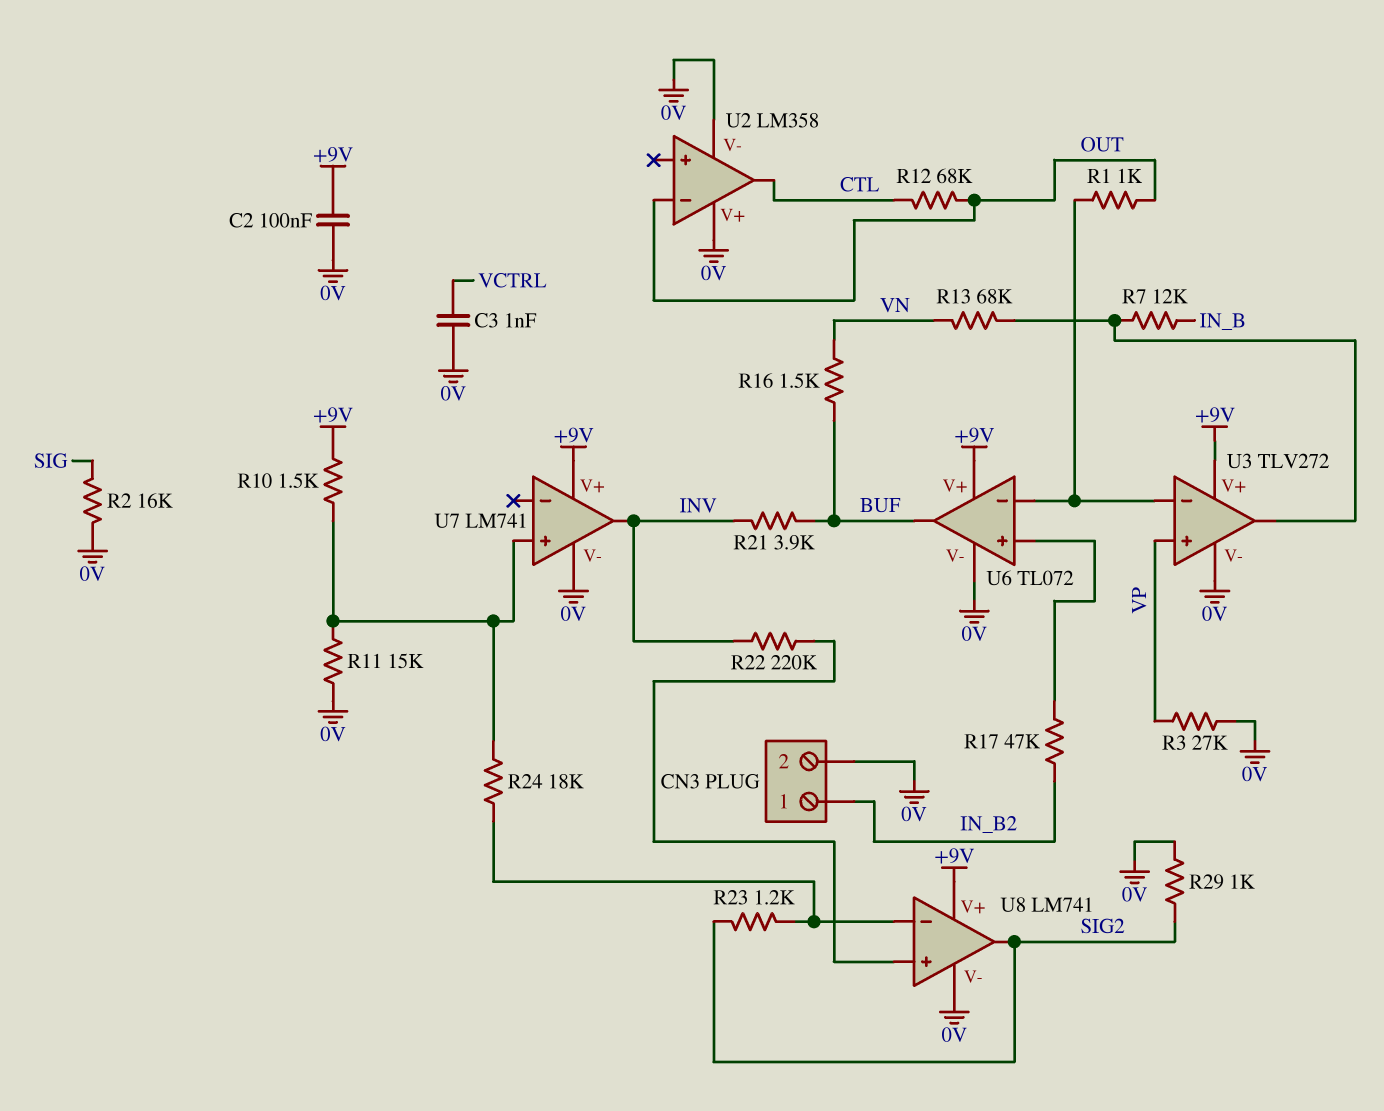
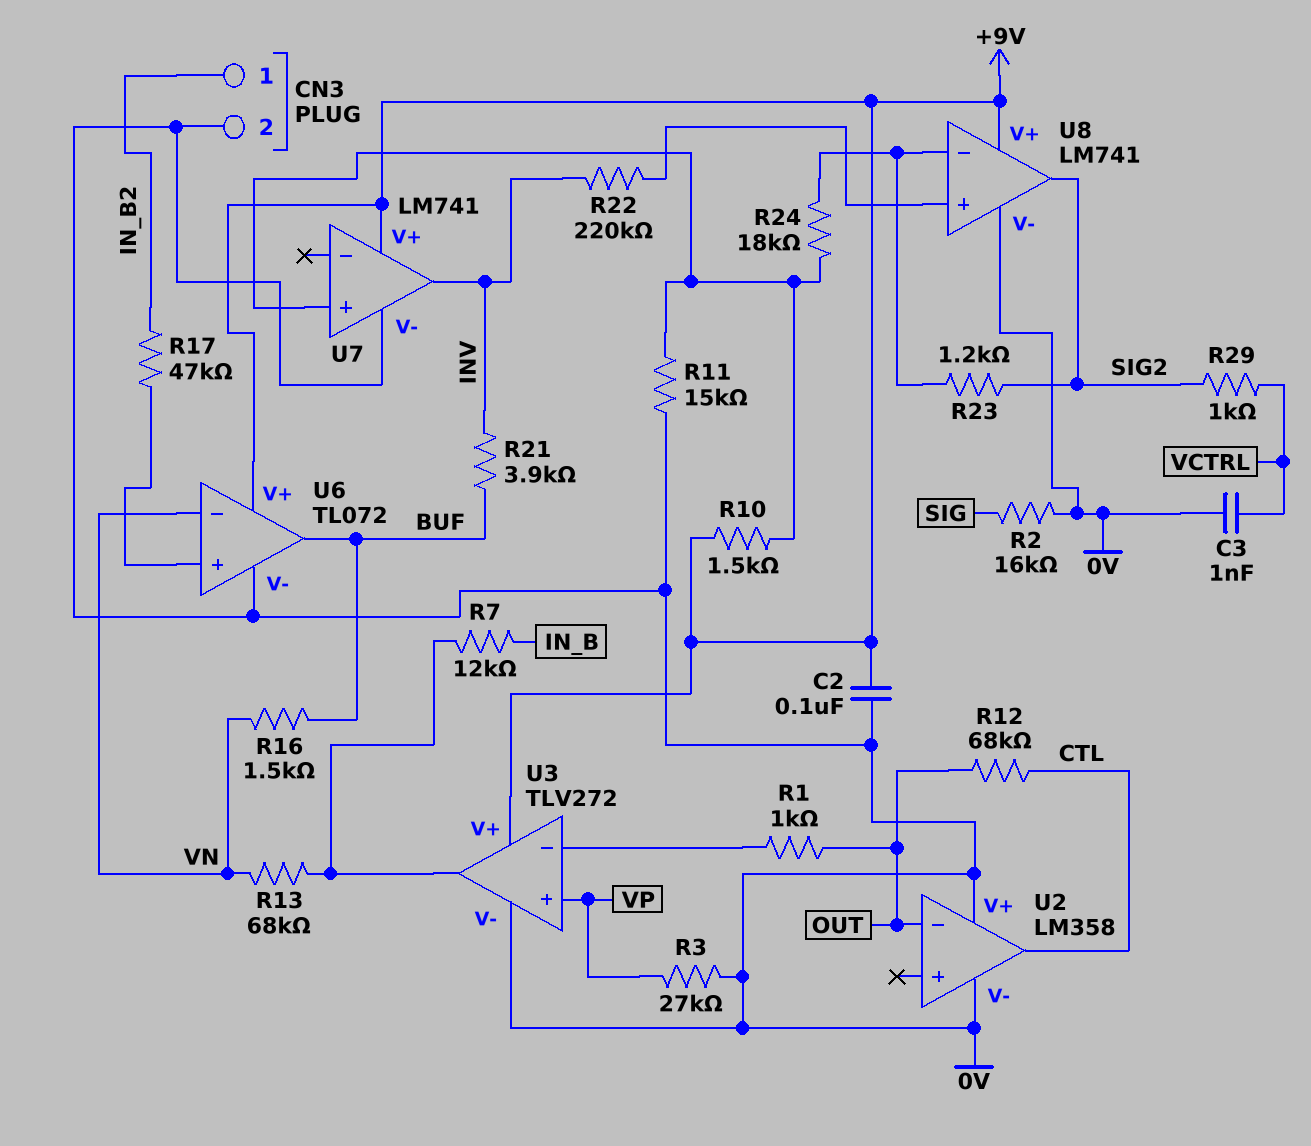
R29: 1k (0V, SIG2) -> 1k (SIG2, VCTRL)
U6 pin in-: U3/in- -> VN

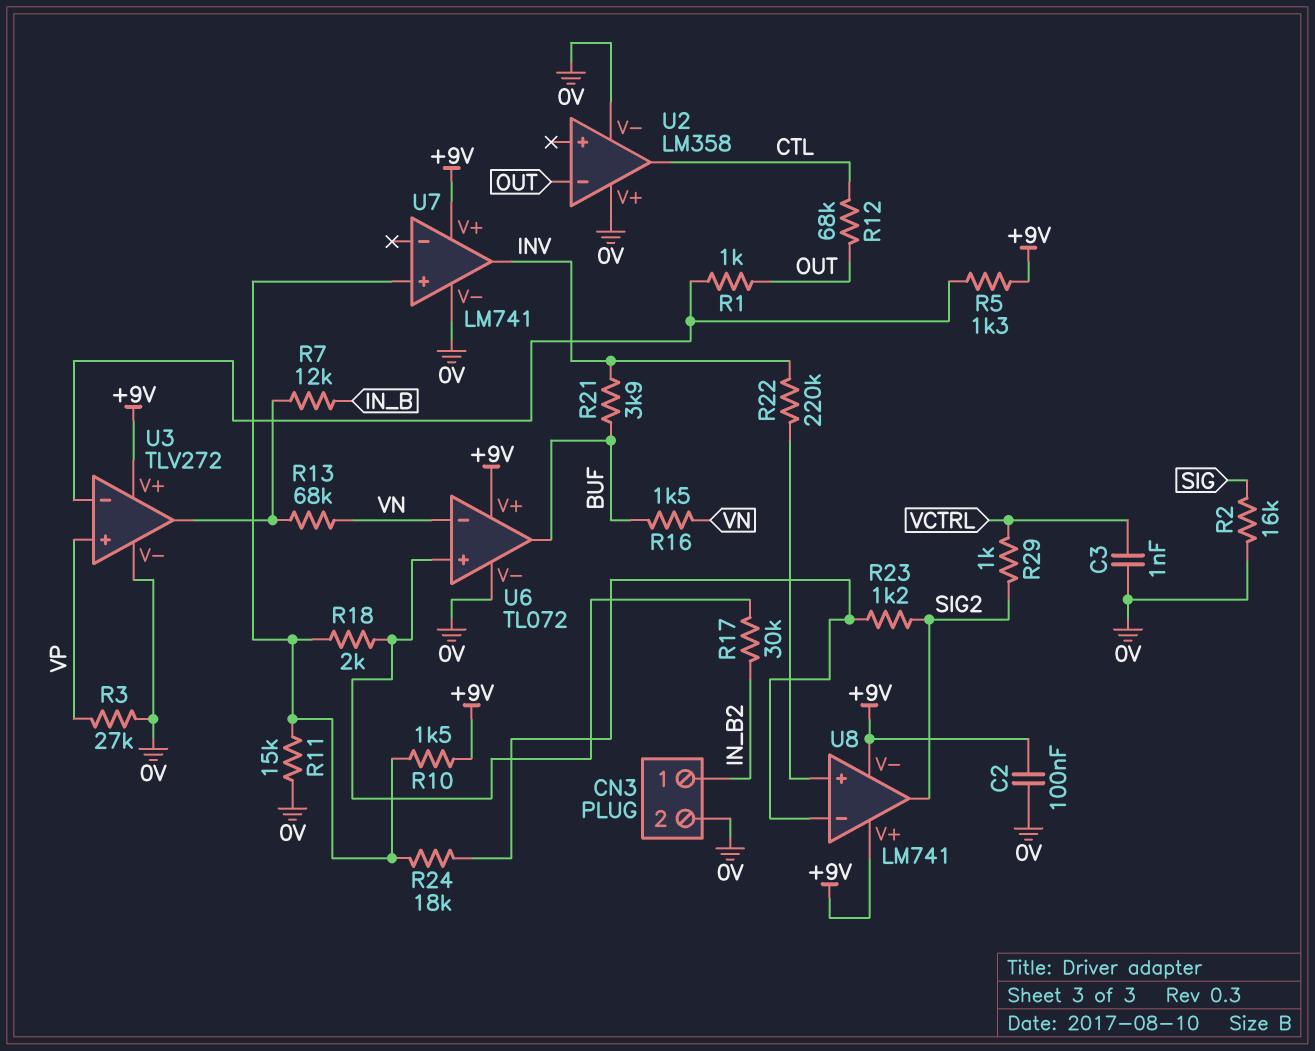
R5: none -> 1.3k (+9V, U3/in-)
R17: 47k (IN_B2, U6/in+) -> 30k (IN_B2, U6/in+)
R18: none -> 2k (U6/in+, U7/in+)
U8 pin V-: 0V -> +9V

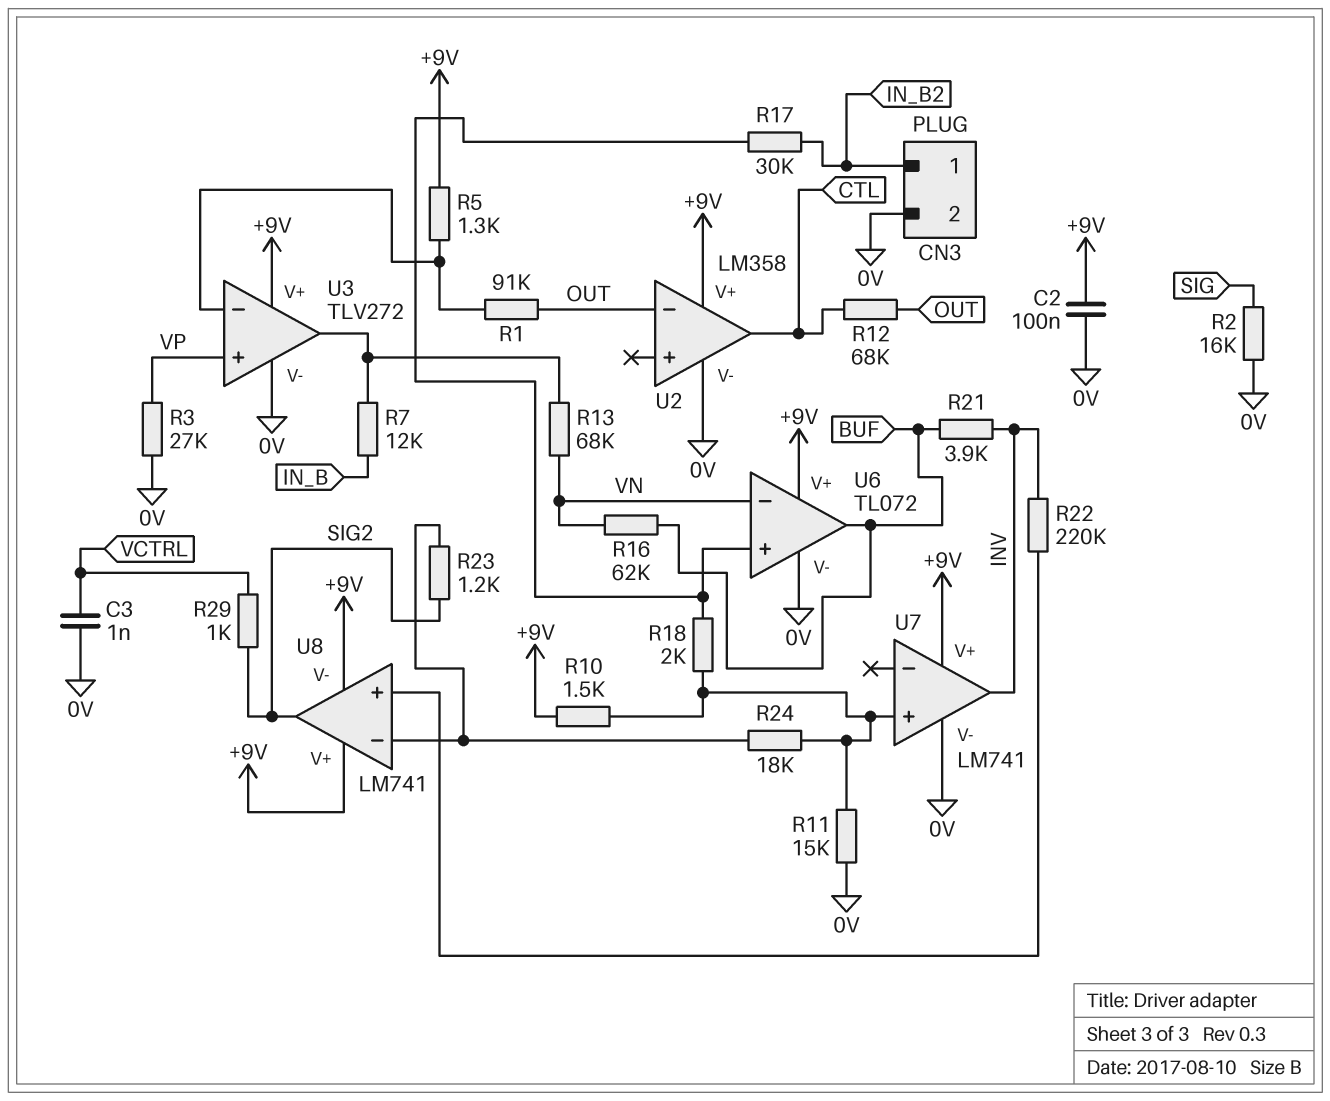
R1: 1k (OUT, U3/in-) -> 91k (OUT, U3/in-)
R16: 1.5k (BUF, VN) -> 62k (BUF, VN)
U2 pin V+: 0V -> +9V

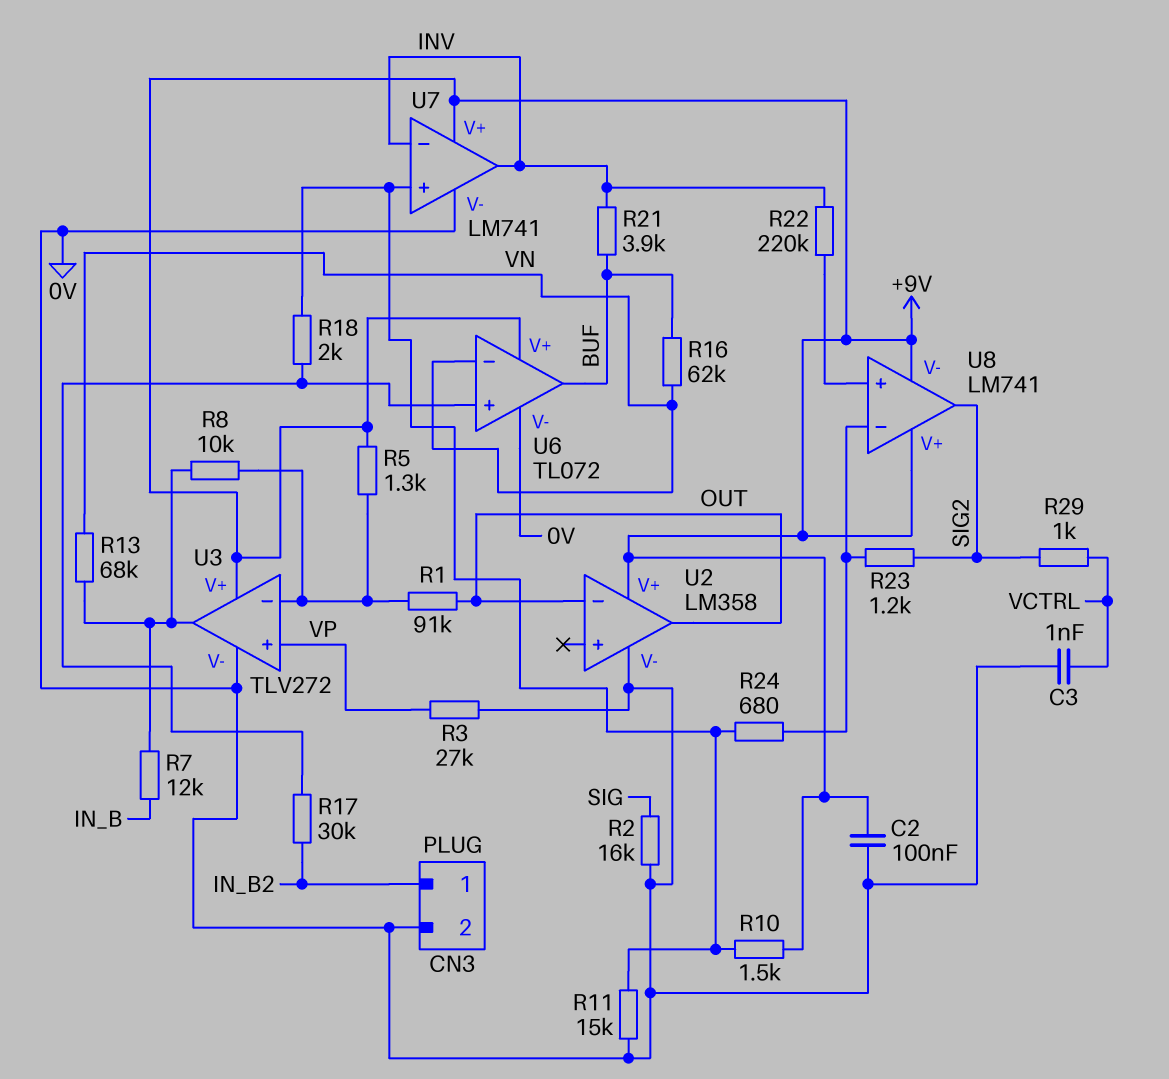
R8: none -> 10k (U3/in-, U3/out)
R12: 68k (CTL, OUT) -> none
R24: 18k (U7/in+, U8/in-) -> 680 (U7/in+, U8/in-)
U2 pin out: CTL -> OUT
U7 pin in-: none -> INV

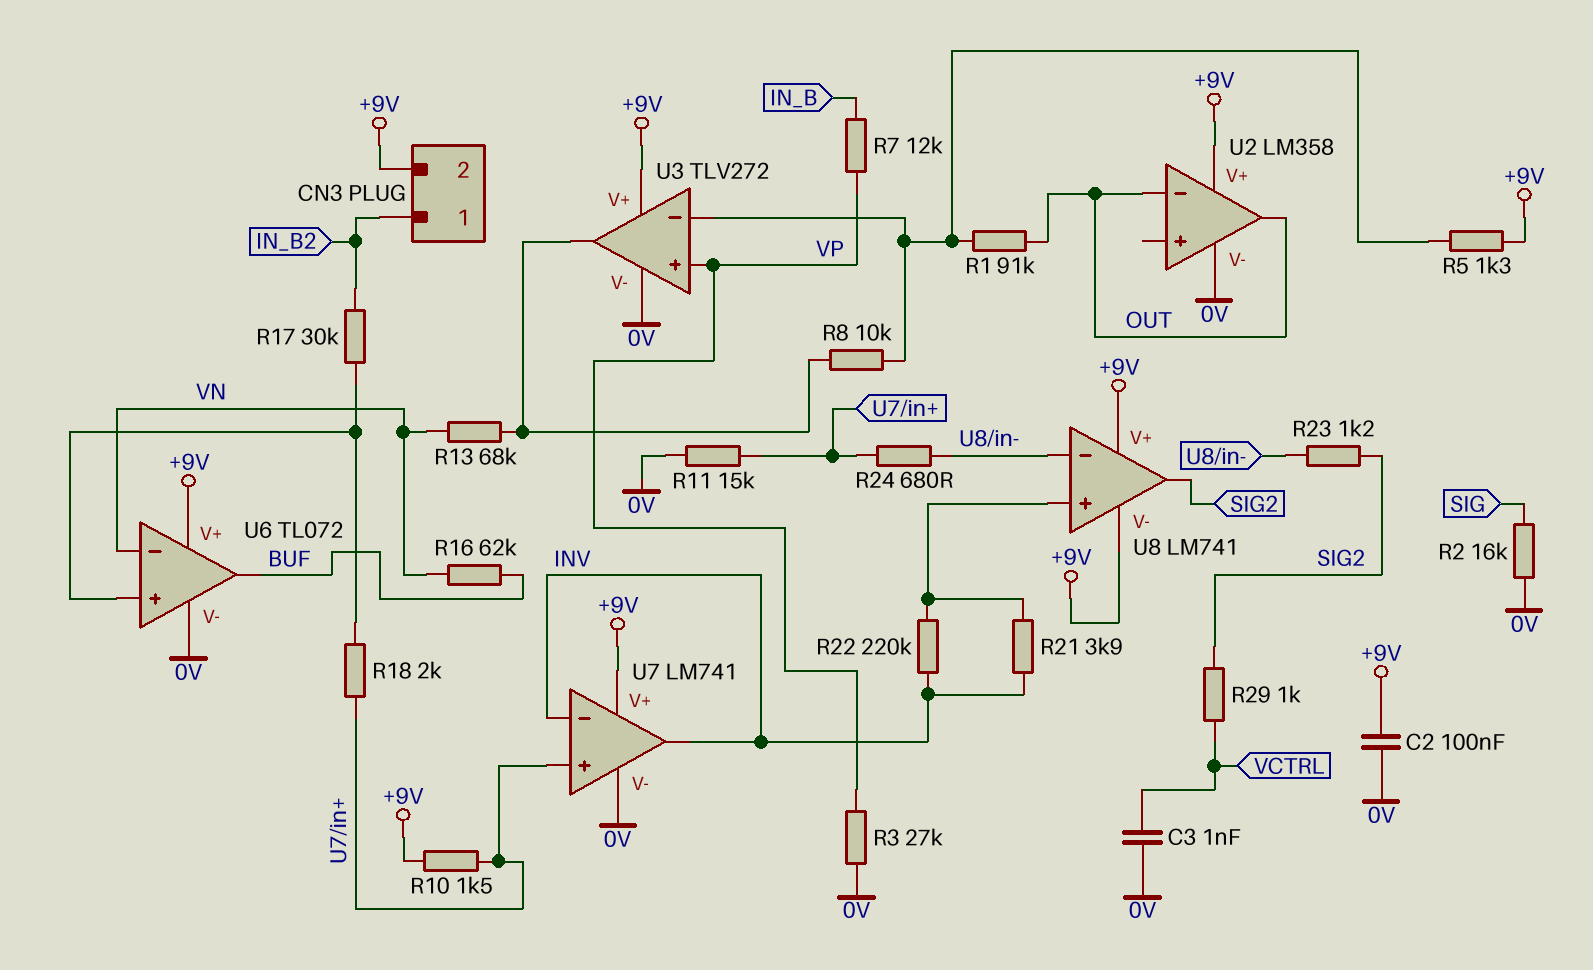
CN3 pin 2: 0V -> +9V
R7: 12k (IN_B, U3/out) -> 12k (IN_B, VP)
R21: 3.9k (BUF, INV) -> 3.9k (INV, U8/in+)

